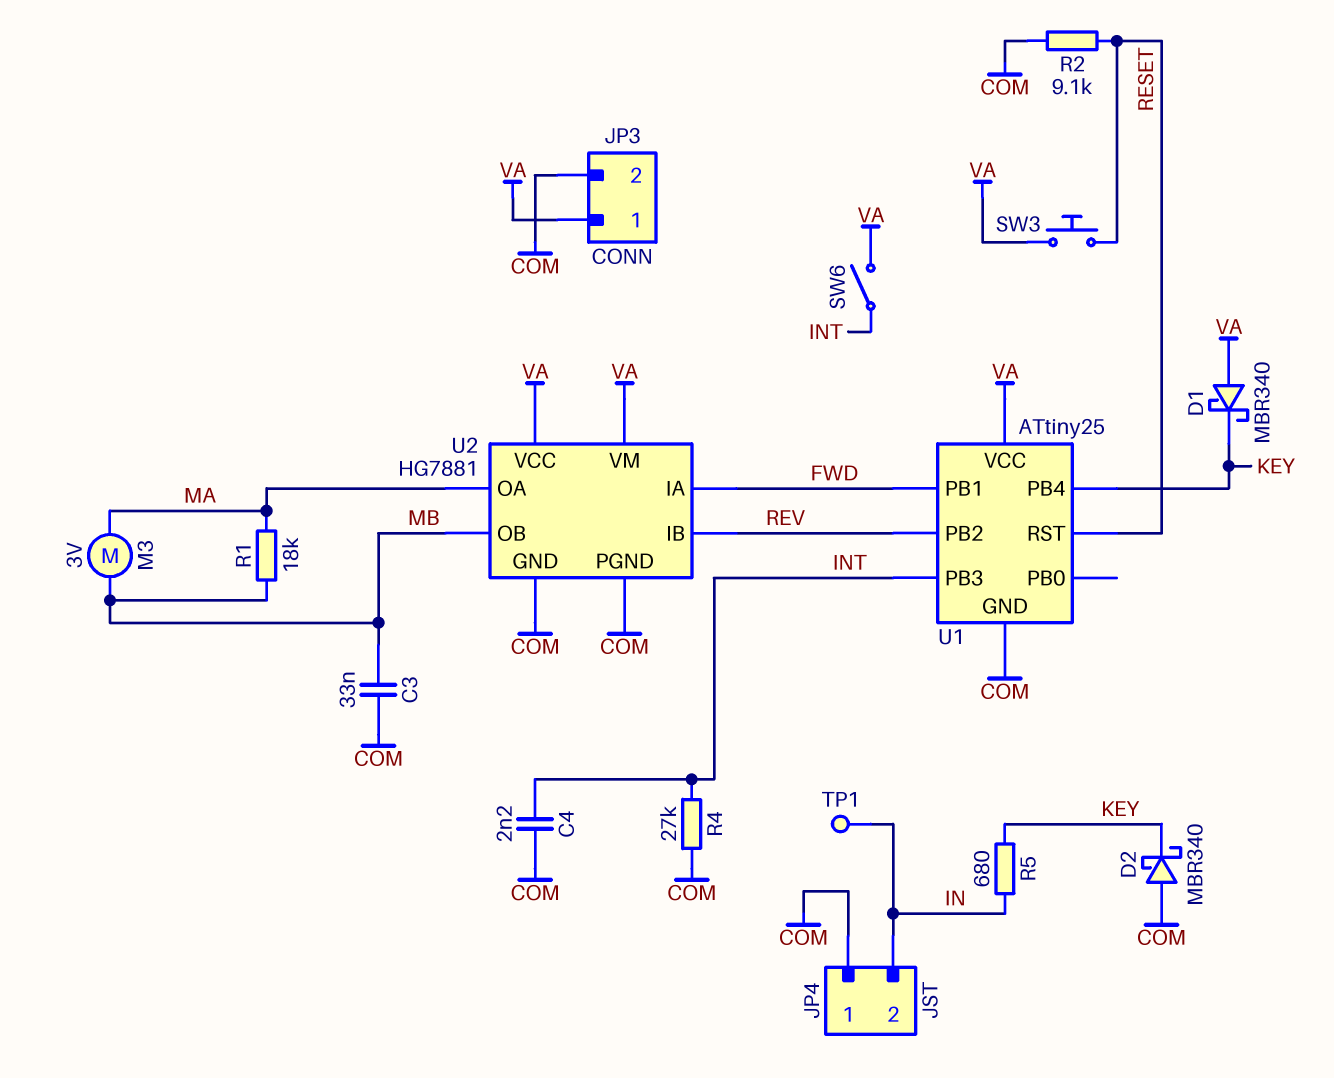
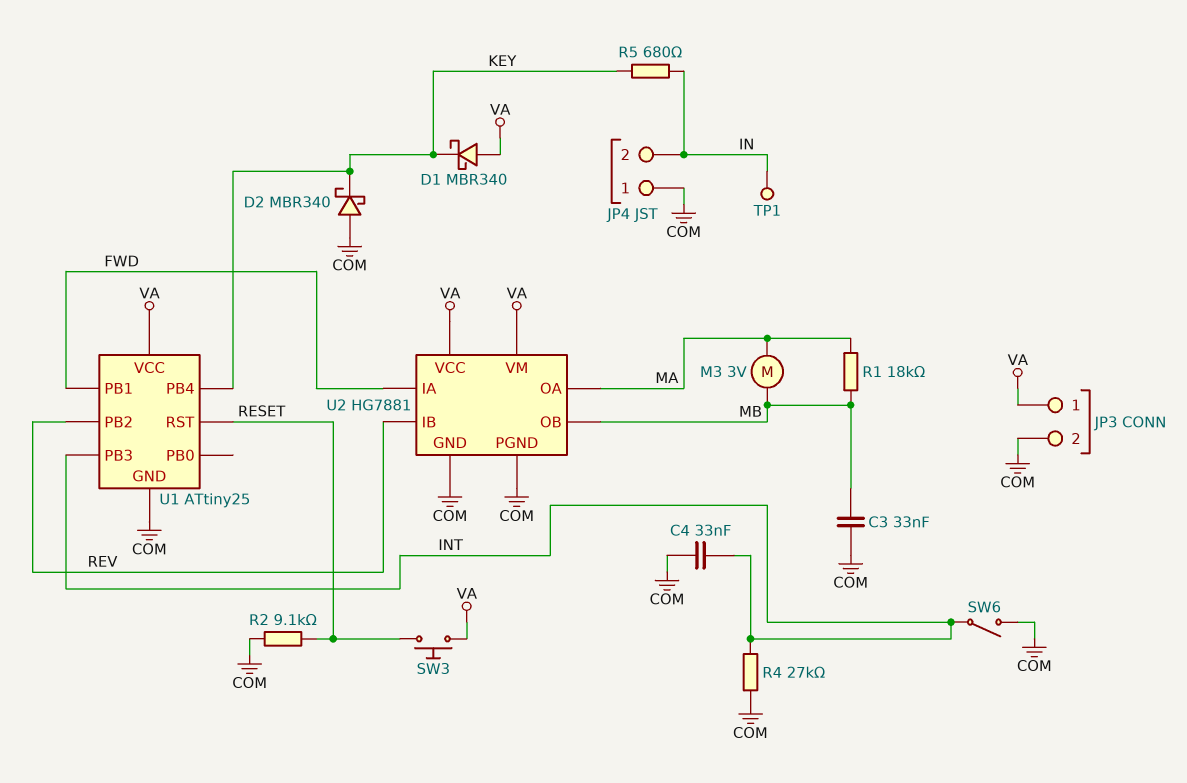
C4: 2.2nF (COM, INT) -> 33nF (COM, INT)
SW6: switch (INT, VA) -> switch (COM, INT)

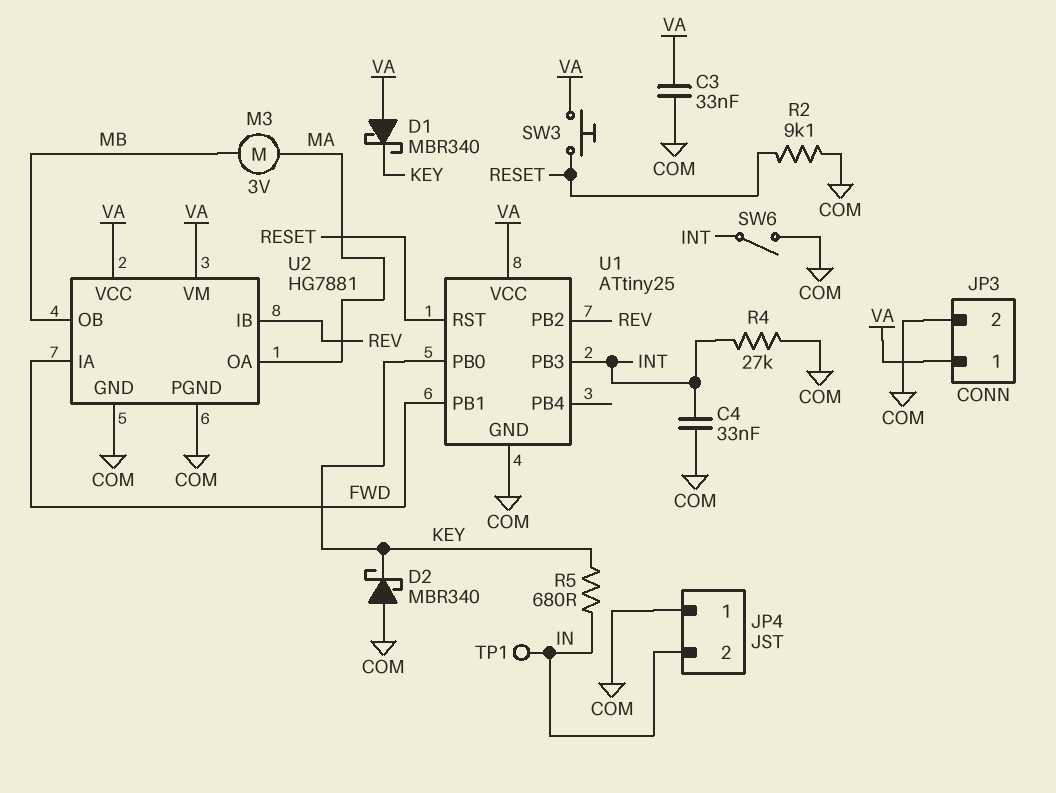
C3: 33nF (COM, MB) -> 33nF (COM, VA)
R1: 18k (MA, MB) -> none
U1 pin PB0: none -> KEY
U1 pin PB4: KEY -> none

